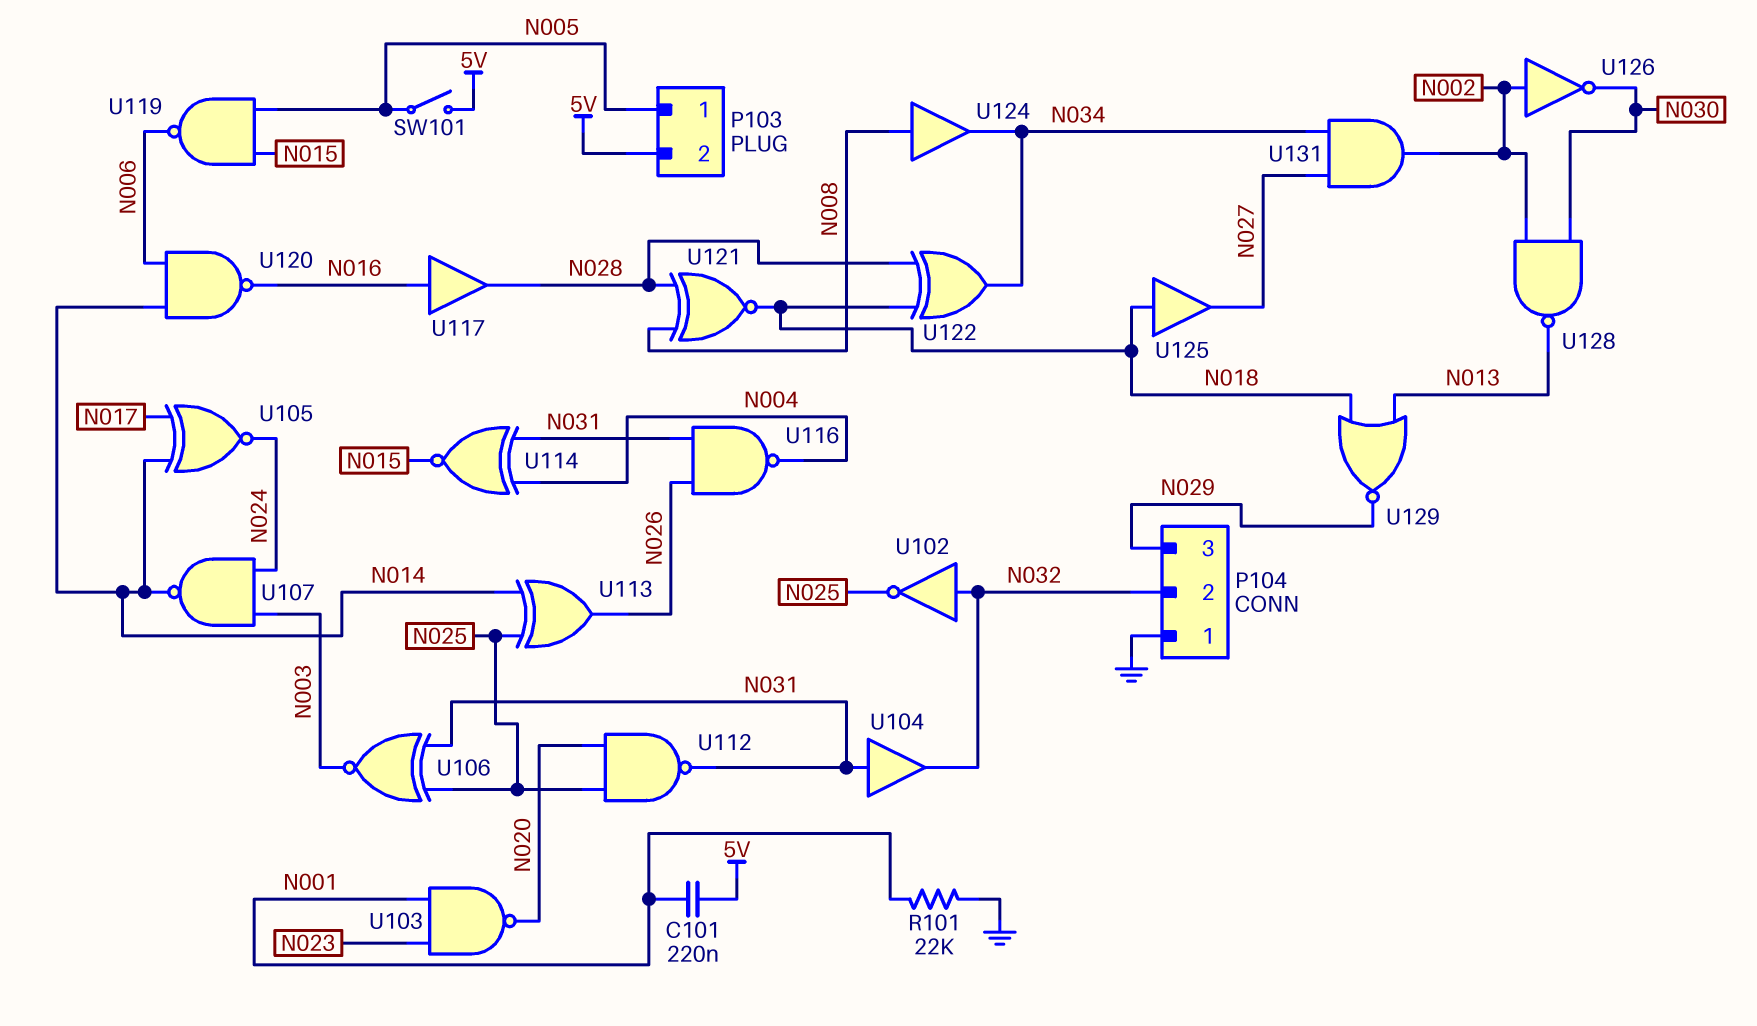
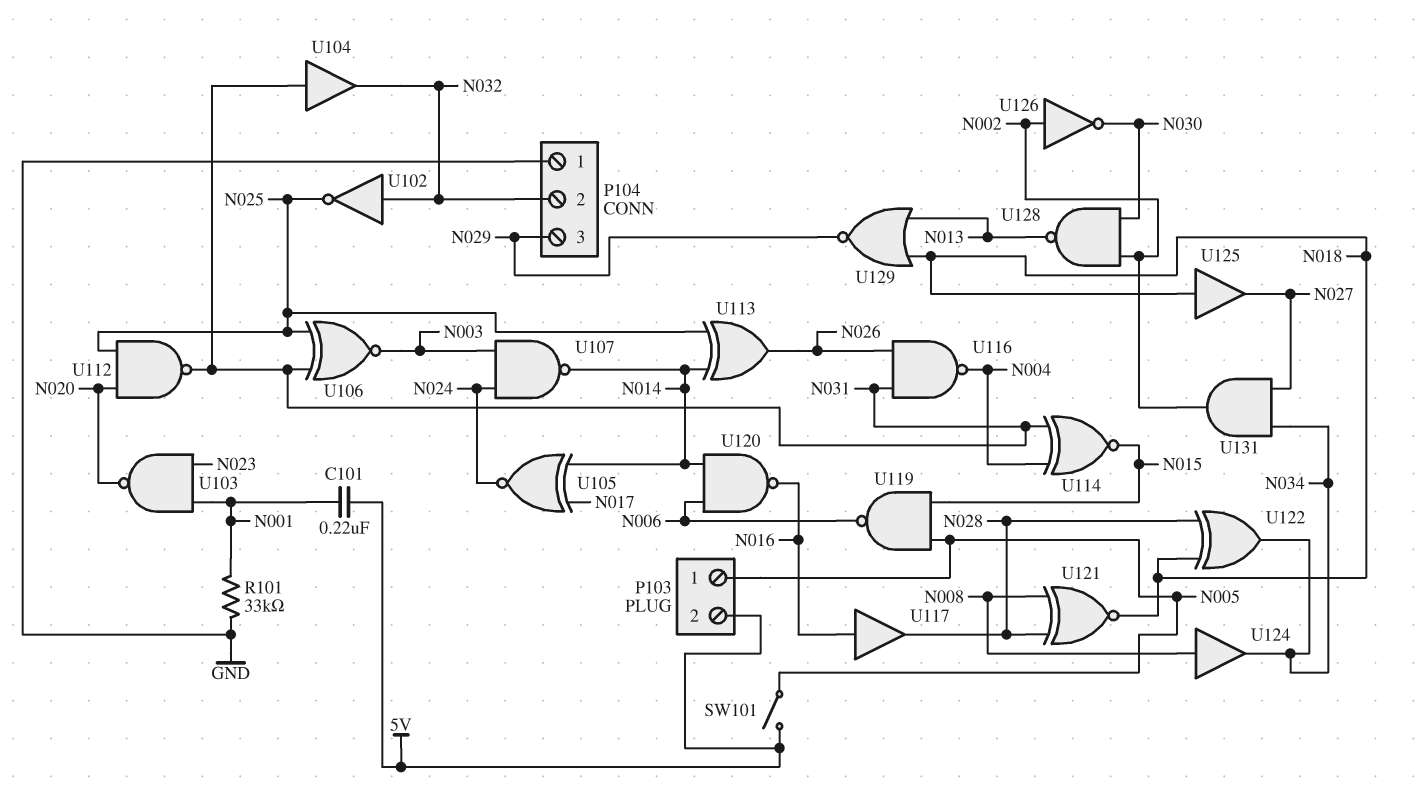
R101: 22k (GND, N001) -> 33k (GND, N001)

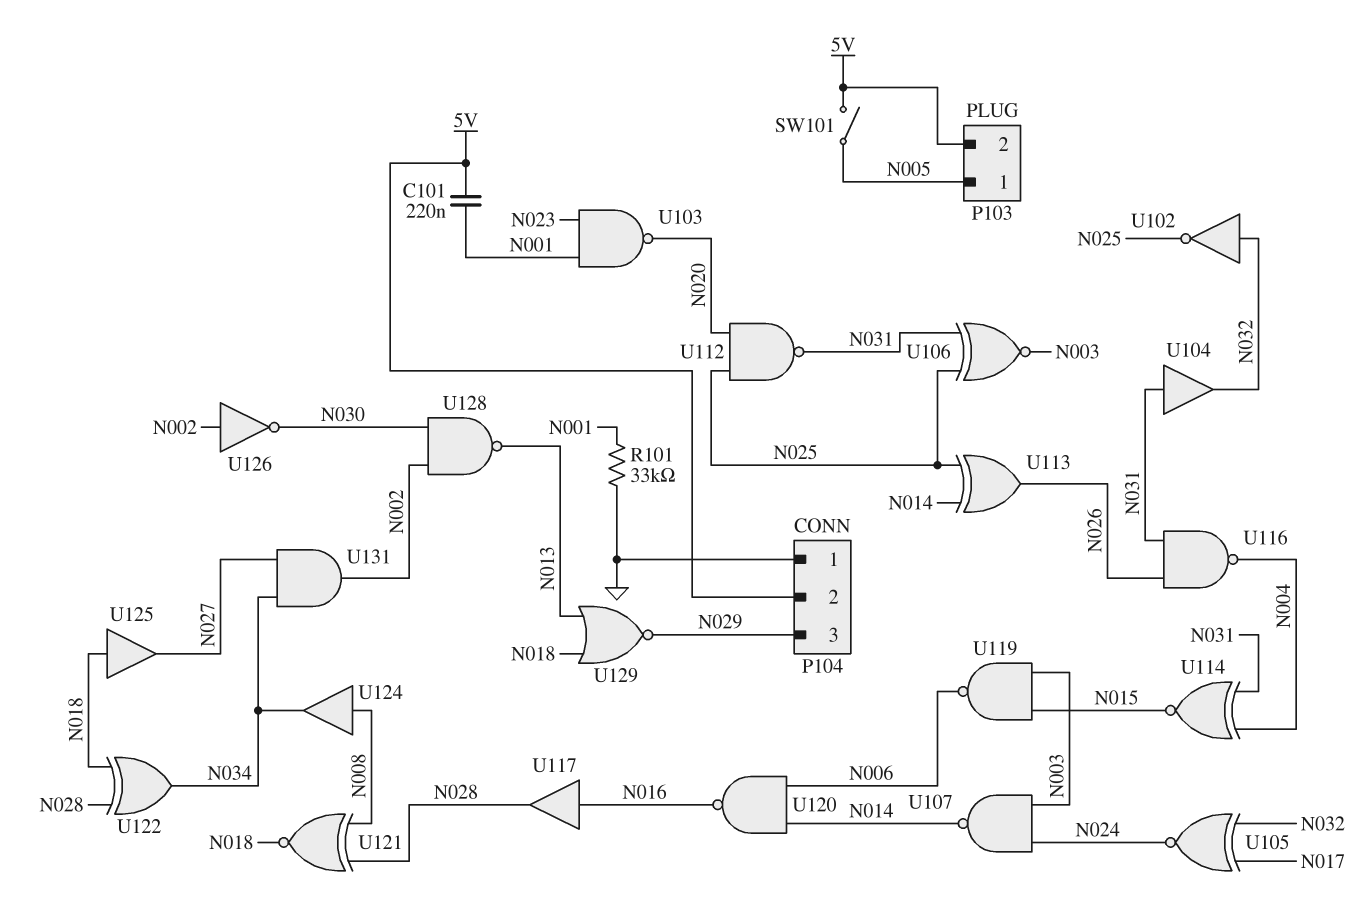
P104 pin 2: N032 -> 5V
U105: XNOR (in N014, in N017, out N024) -> XNOR (in N017, in N032, out N024)
U119: NAND (in N005, in N015, out N006) -> NAND (in N003, in N015, out N006)

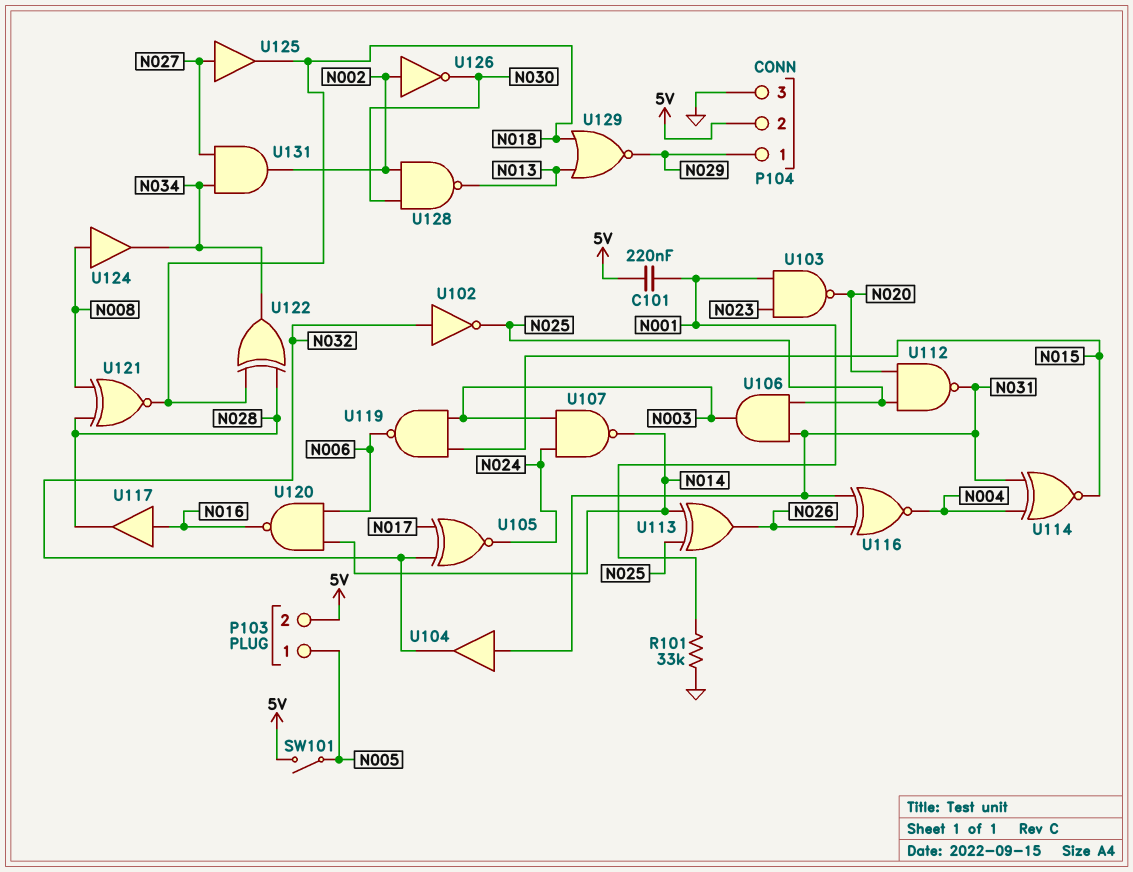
P104 pin 1: GND -> N029
P104 pin 3: N029 -> GND
U106: XNOR (in N025, in N031, out N003) -> AND (in N025, in N031, out N003)
U116: NAND (in N026, in N031, out N004) -> XNOR (in N026, in N031, out N004)
U125: buffer (in N018, out N027) -> buffer (in N027, out N018)

